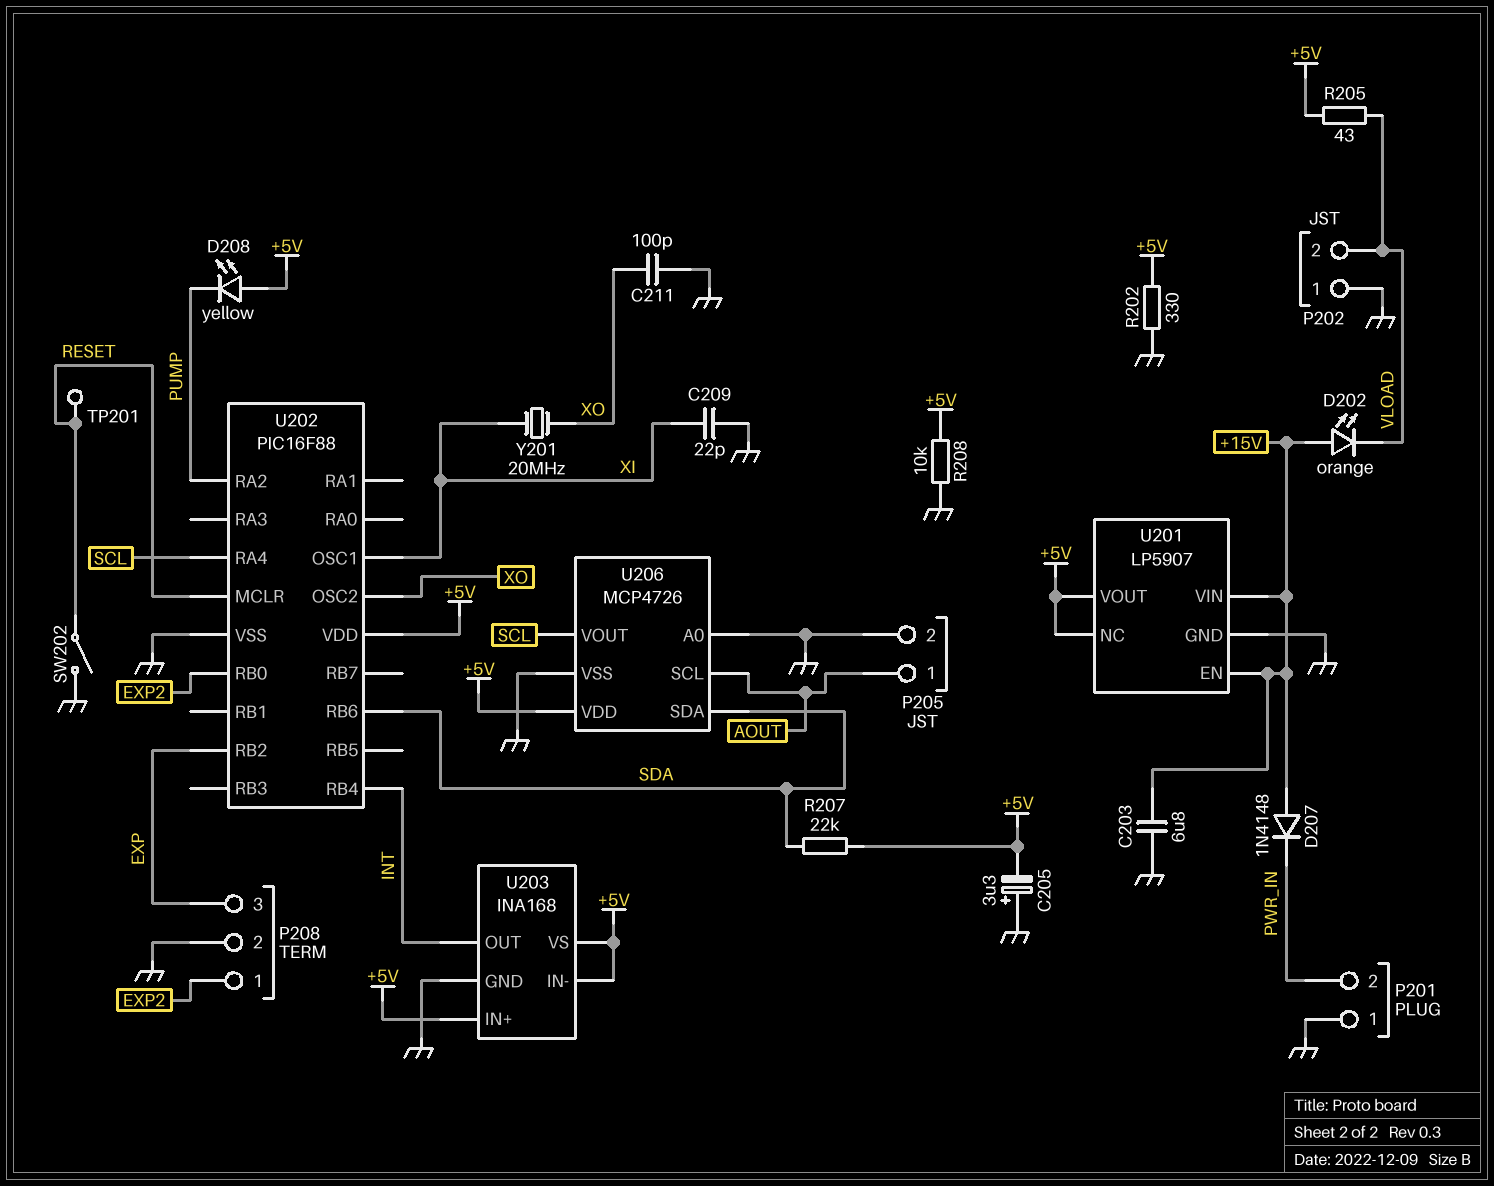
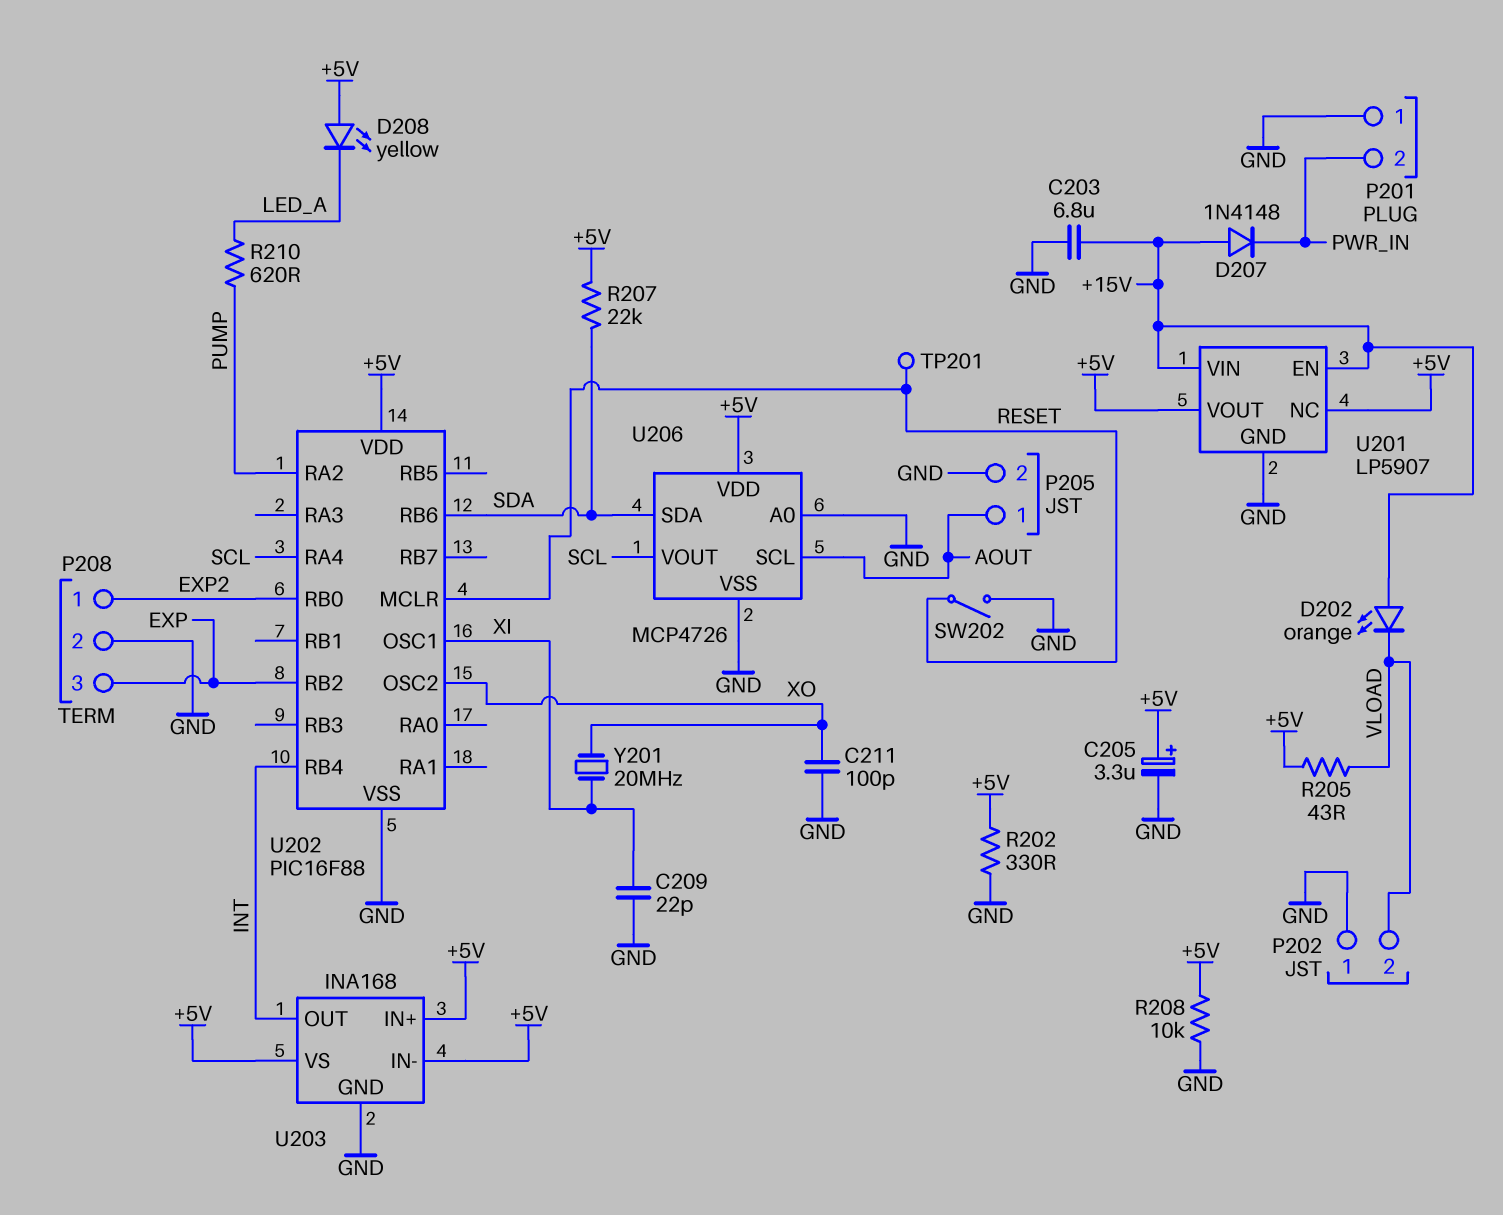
C205: 3.3uF (plus GND, minus +5V) -> 3.3uF (plus +5V, minus GND)
D208: LED yellow (A +5V, K PUMP) -> LED yellow (A +5V, K LED_A)
R210: none -> 620 (LED_A, PUMP)

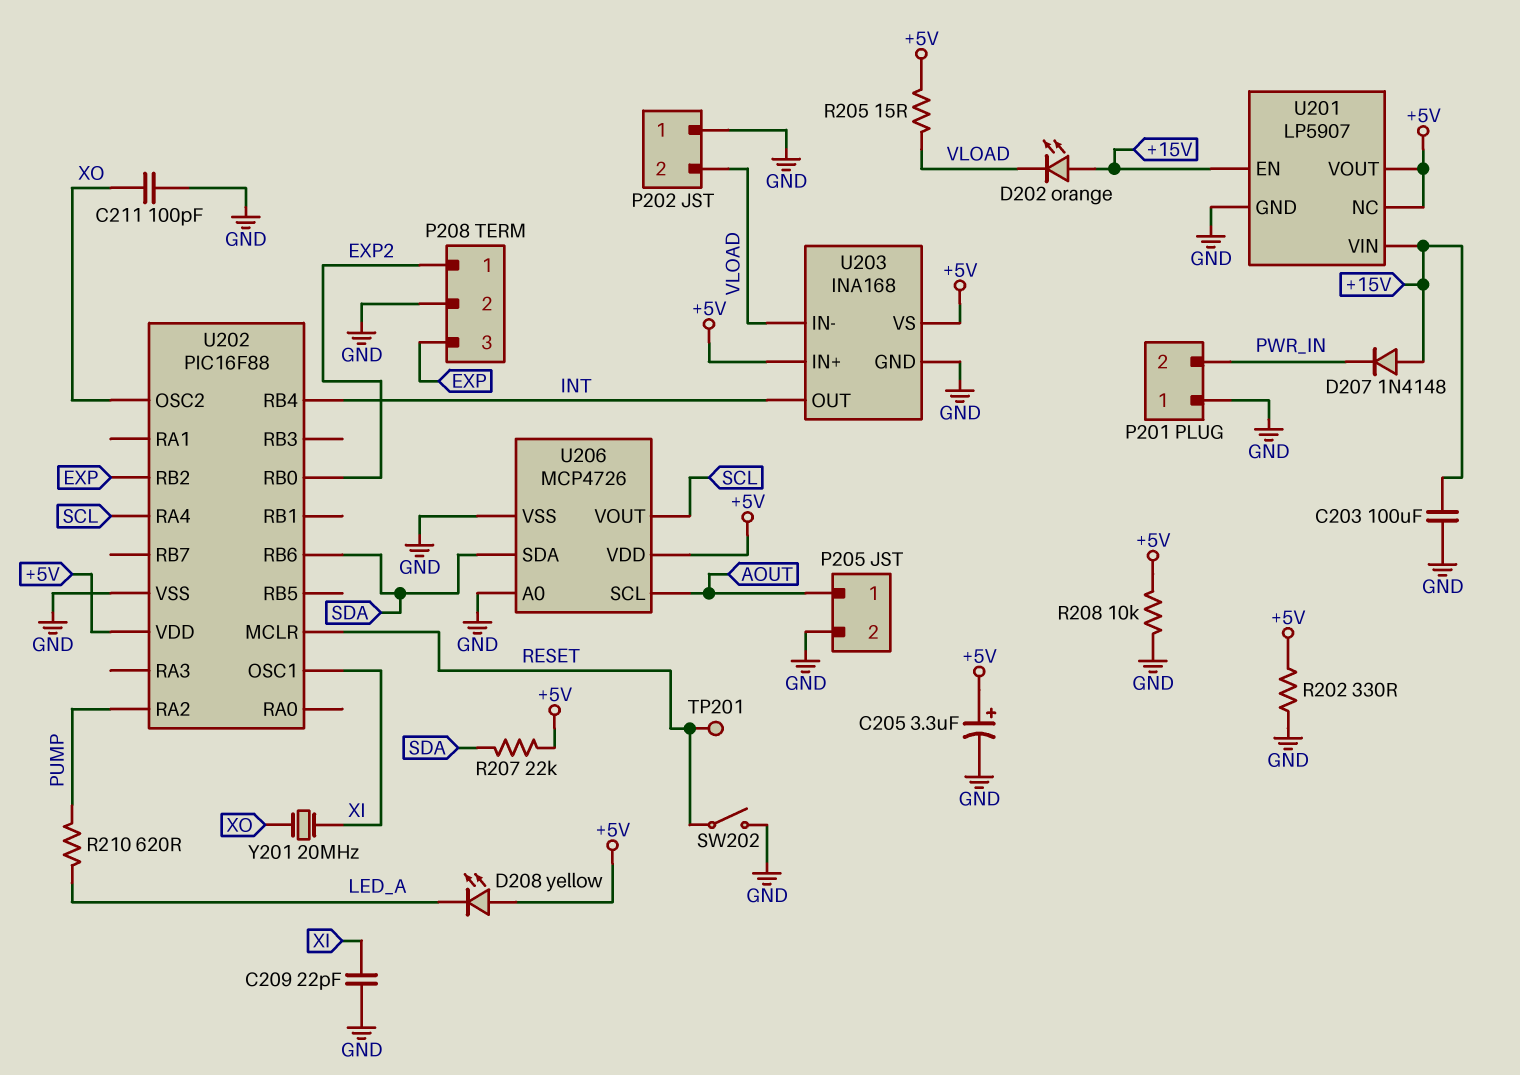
C203: 6.8uF (+15V, GND) -> 100uF (+15V, GND)
R205: 43 (+5V, VLOAD) -> 15 (+5V, VLOAD)
U203 pin IN-: +5V -> VLOAD

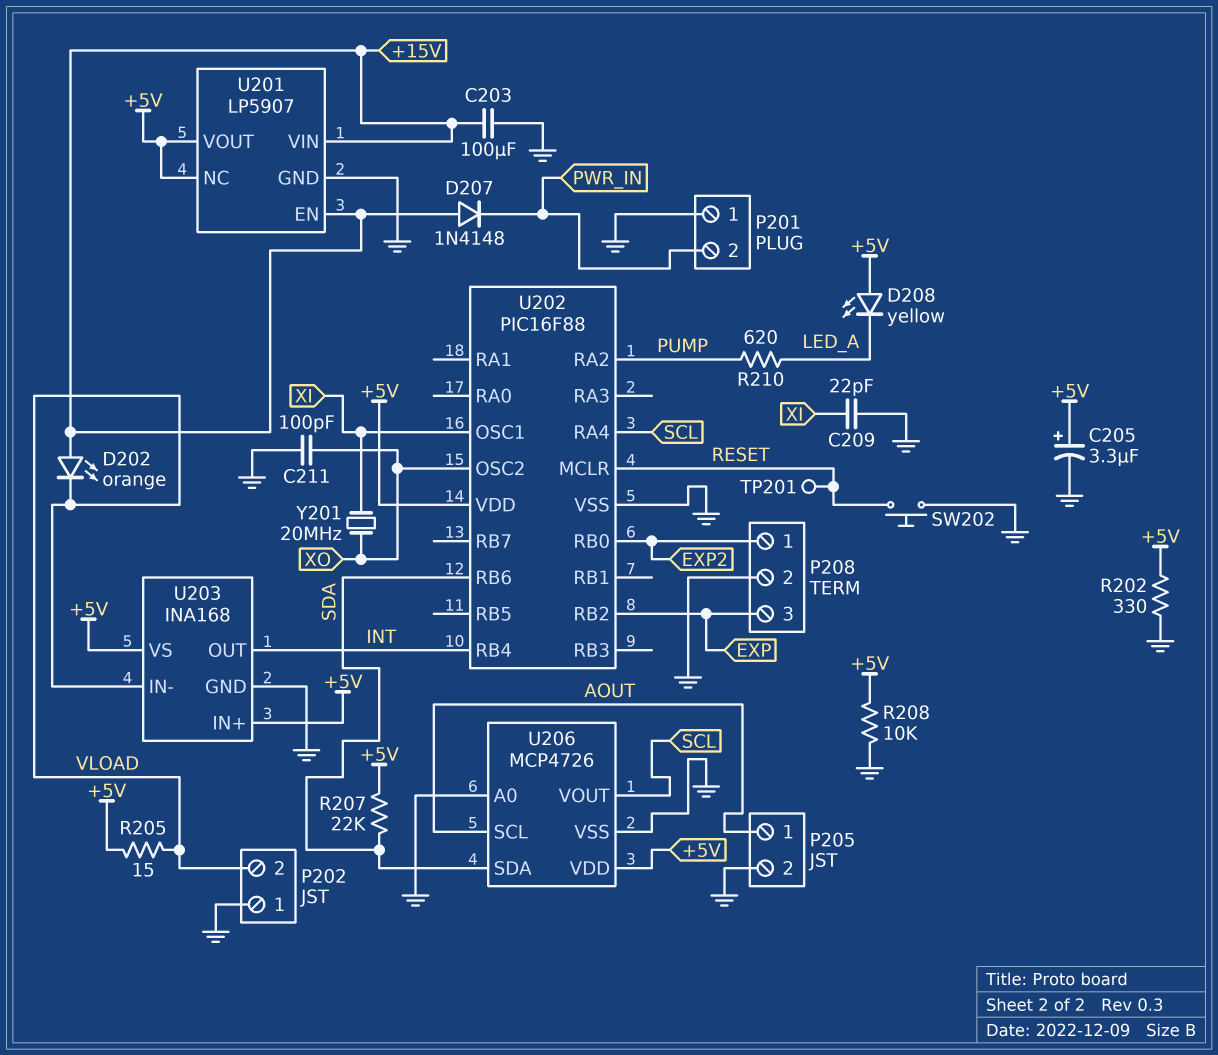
SW202: switch (GND, RESET) -> button (GND, RESET)

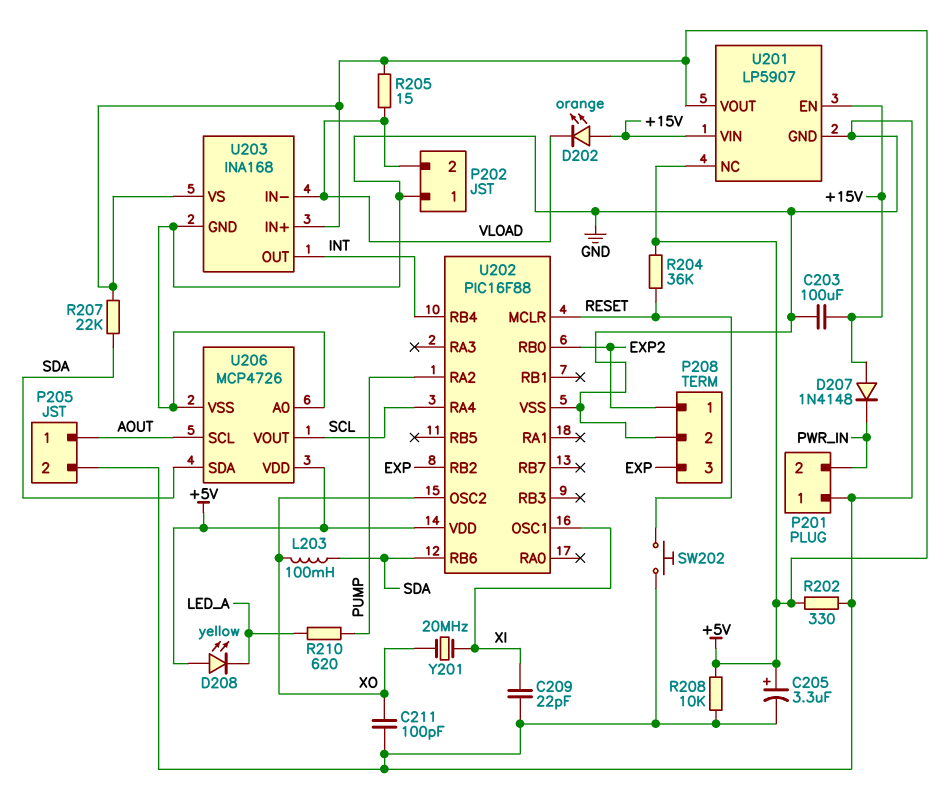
L203: none -> 100mH (SDA, XO)
R204: none -> 36k (+5V, RESET)
TP201: test point (RESET) -> none

